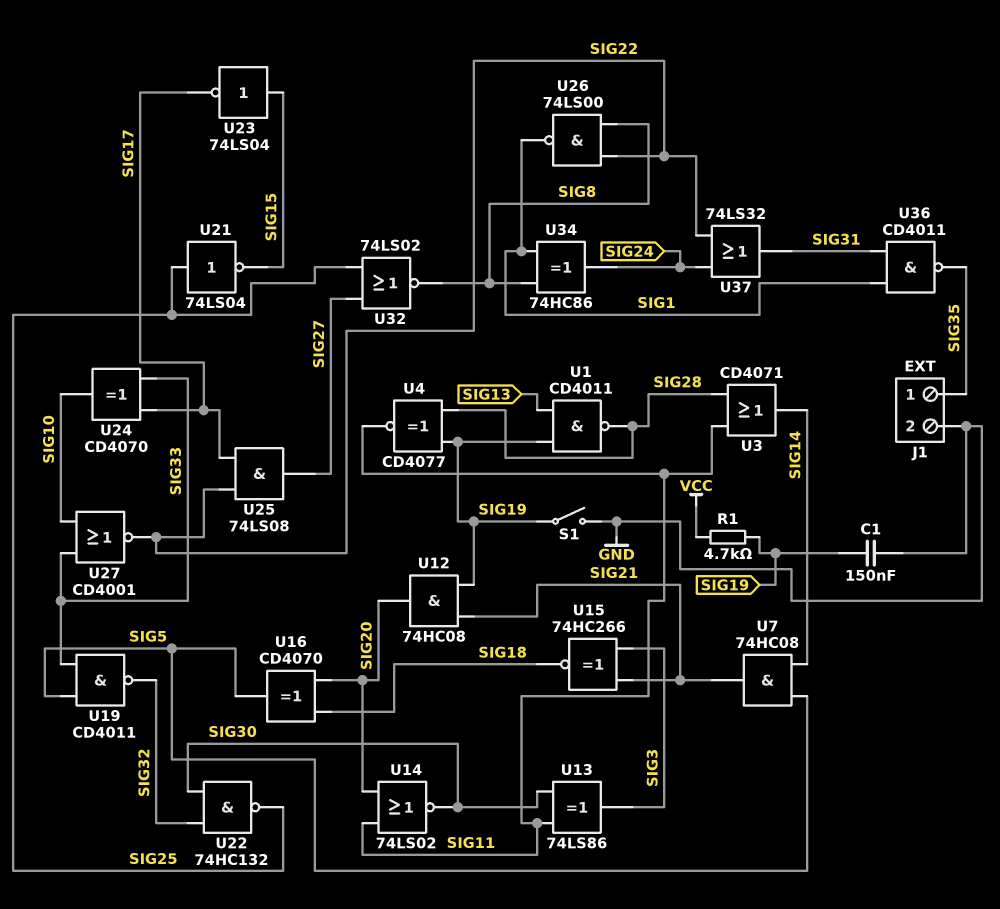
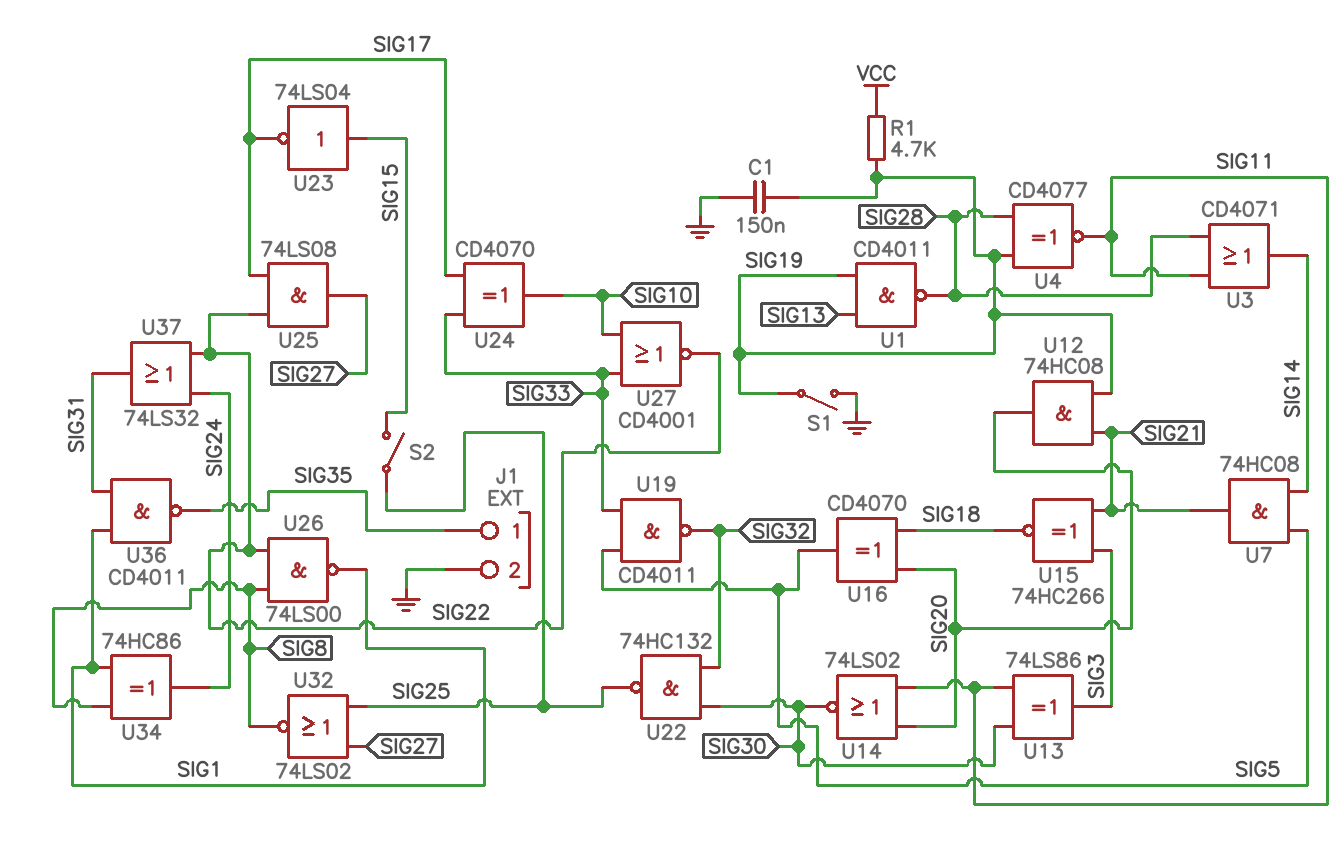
S2: none -> switch (SIG15, SIG25)
U21: NOT 74LS04 (in SIG25, out SIG15) -> none

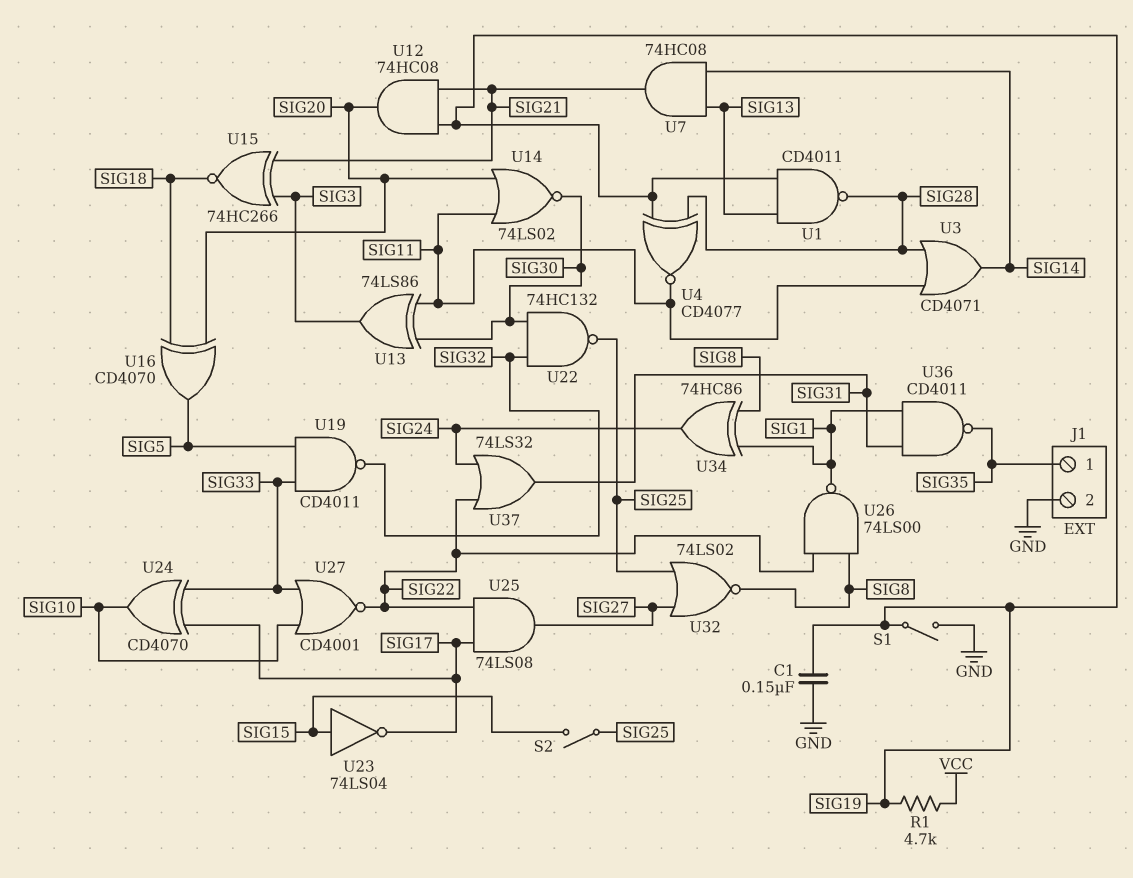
U7: AND 74HC08 (in SIG5, in SIG14, out SIG21) -> AND 74HC08 (in SIG13, in SIG14, out SIG21)

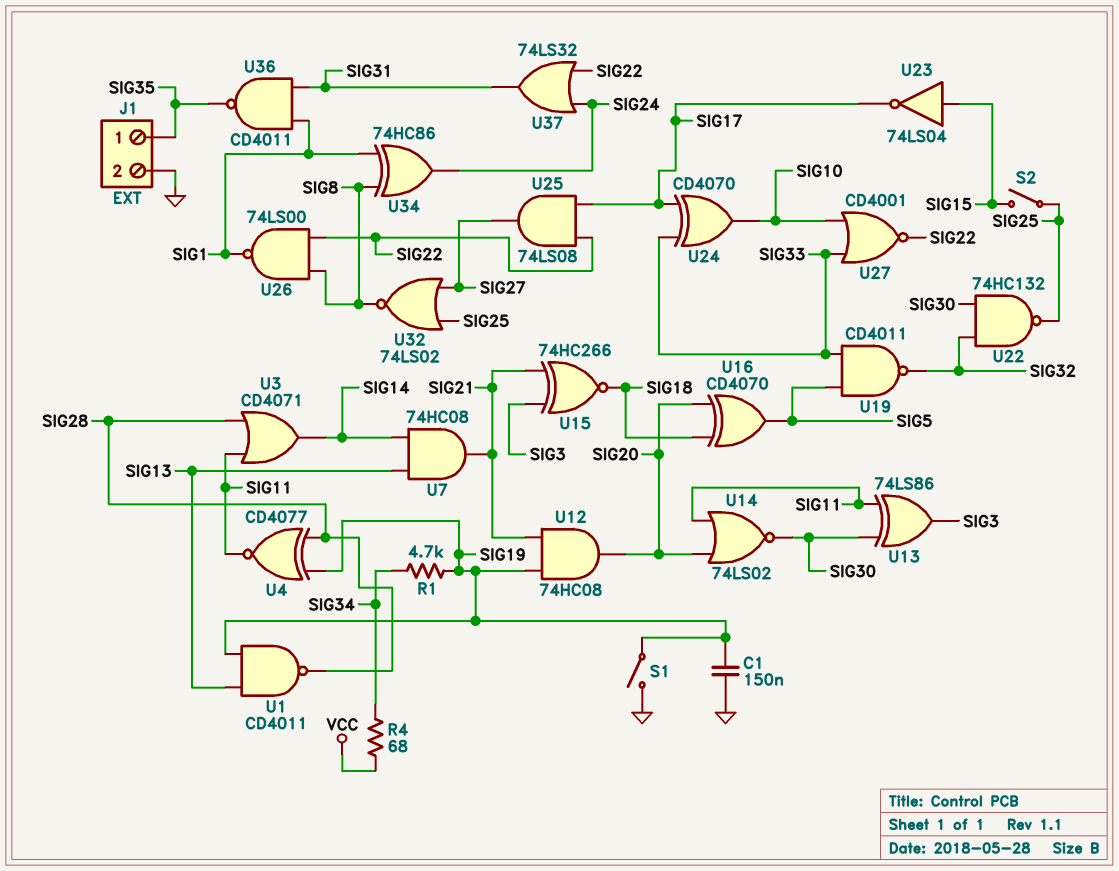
R1: 4.7k (SIG19, VCC) -> 4.7k (SIG19, SIG34)
R4: none -> 68 (SIG34, VCC)

